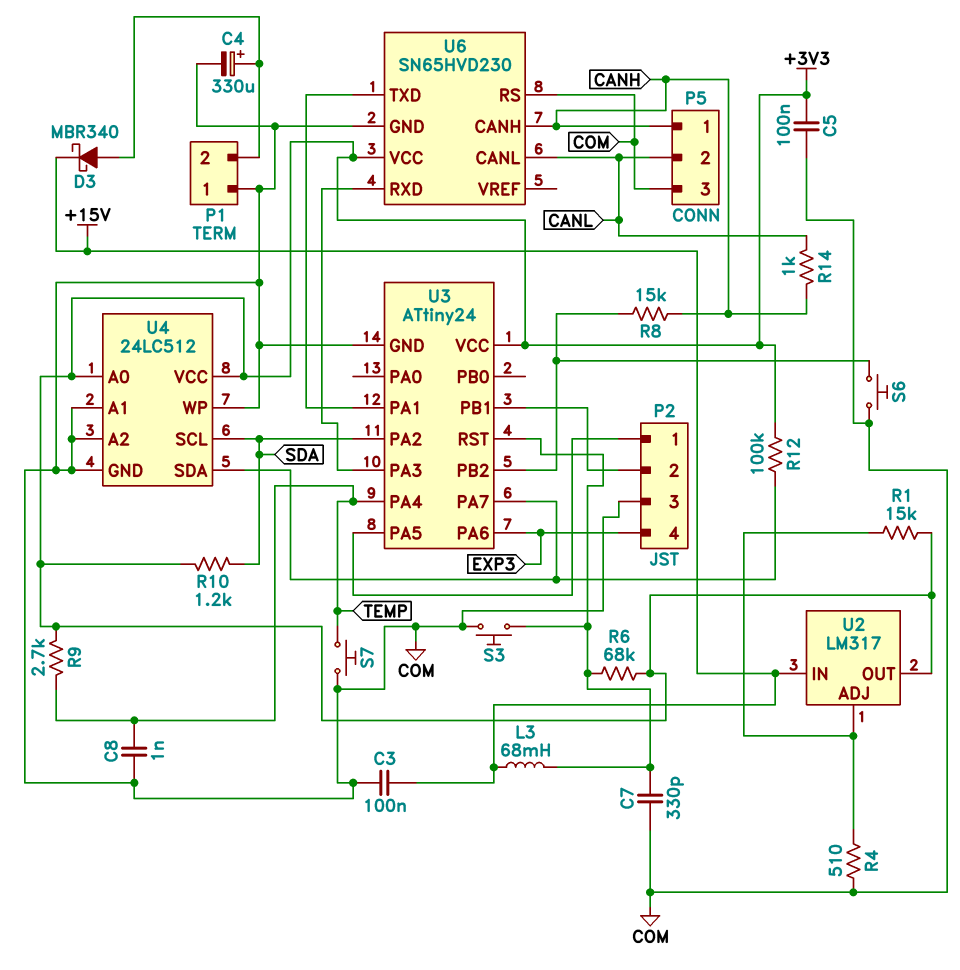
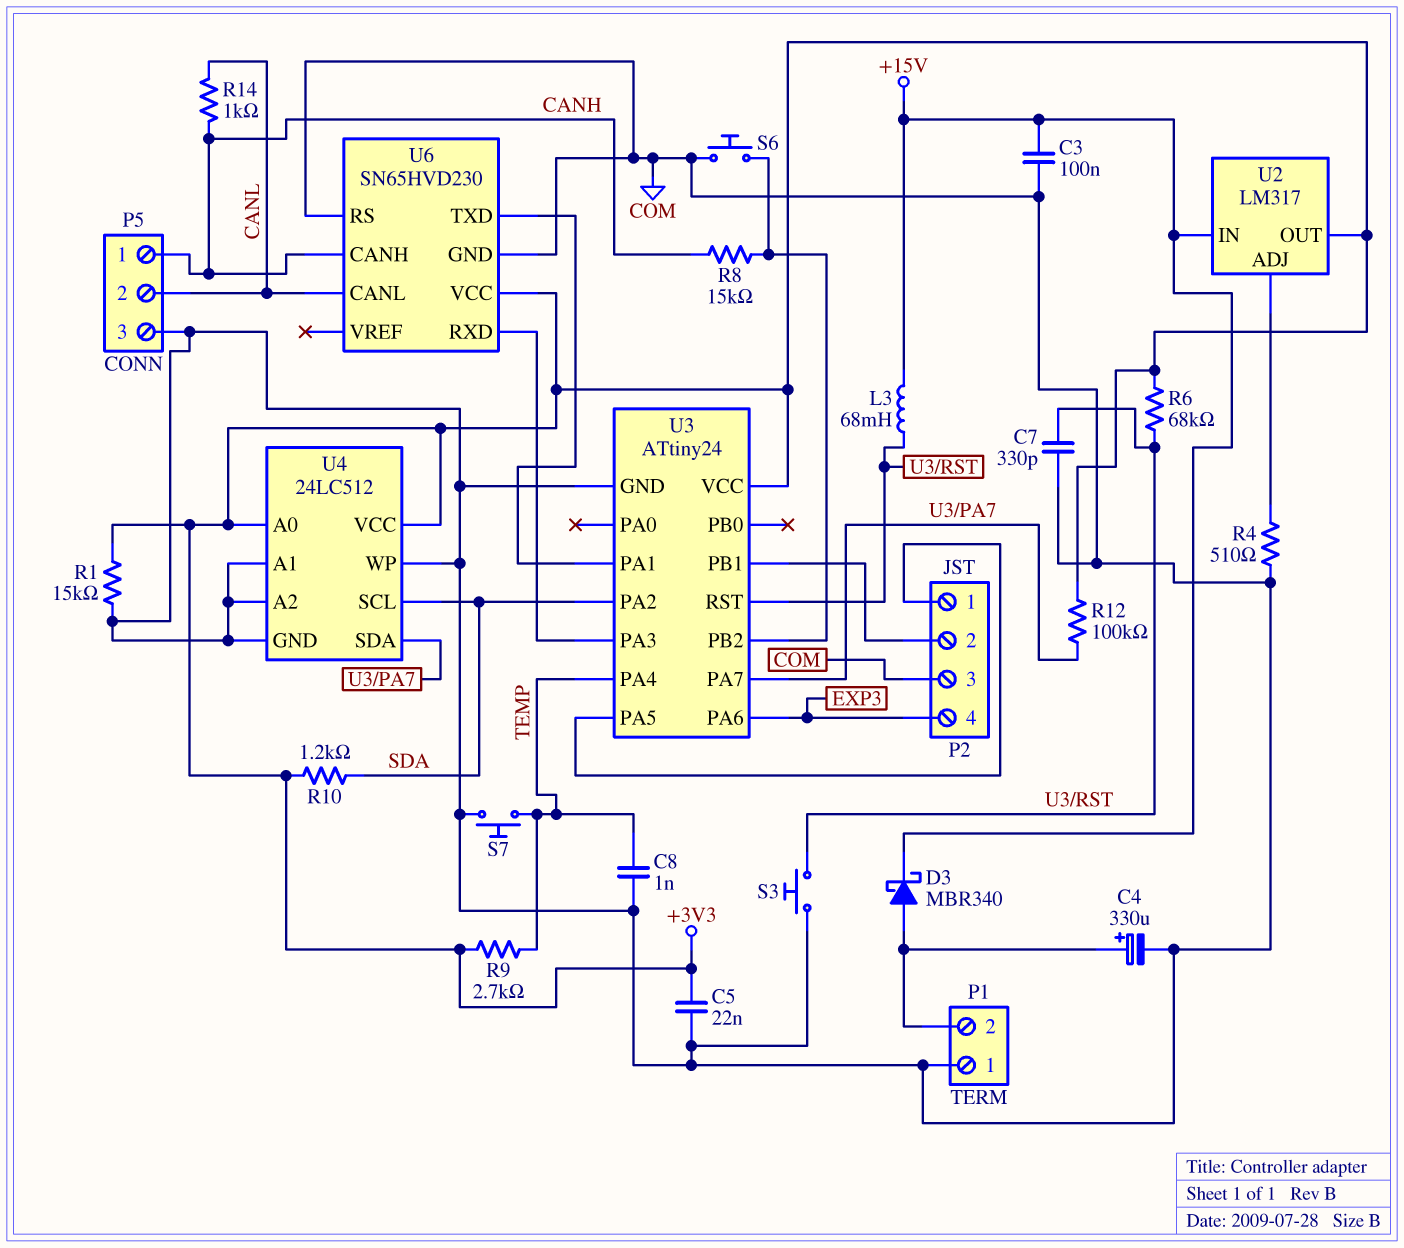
C5: 100nF (+3V3, COM) -> 22nF (+3V3, COM)
R1: 15k (+3V3, U2/ADJ) -> 15k (+3V3, COM)

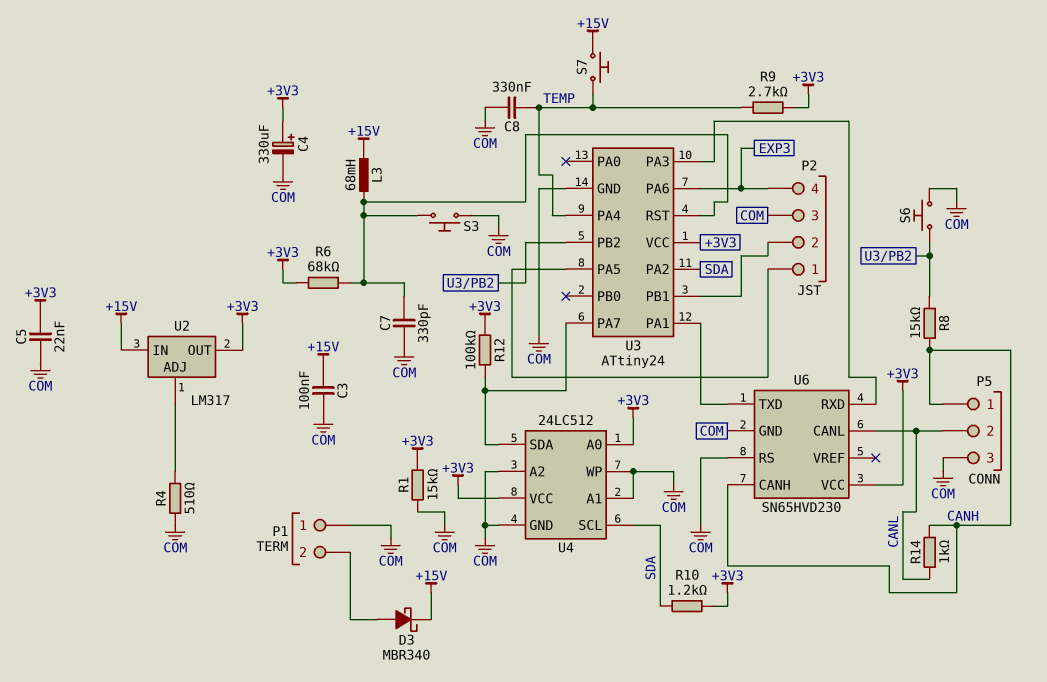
C4: 330uF (plus P1/2, minus COM) -> 330uF (plus +3V3, minus COM)
C8: 1nF (COM, TEMP) -> 330nF (COM, TEMP)
S7: button (COM, TEMP) -> button (+15V, TEMP)

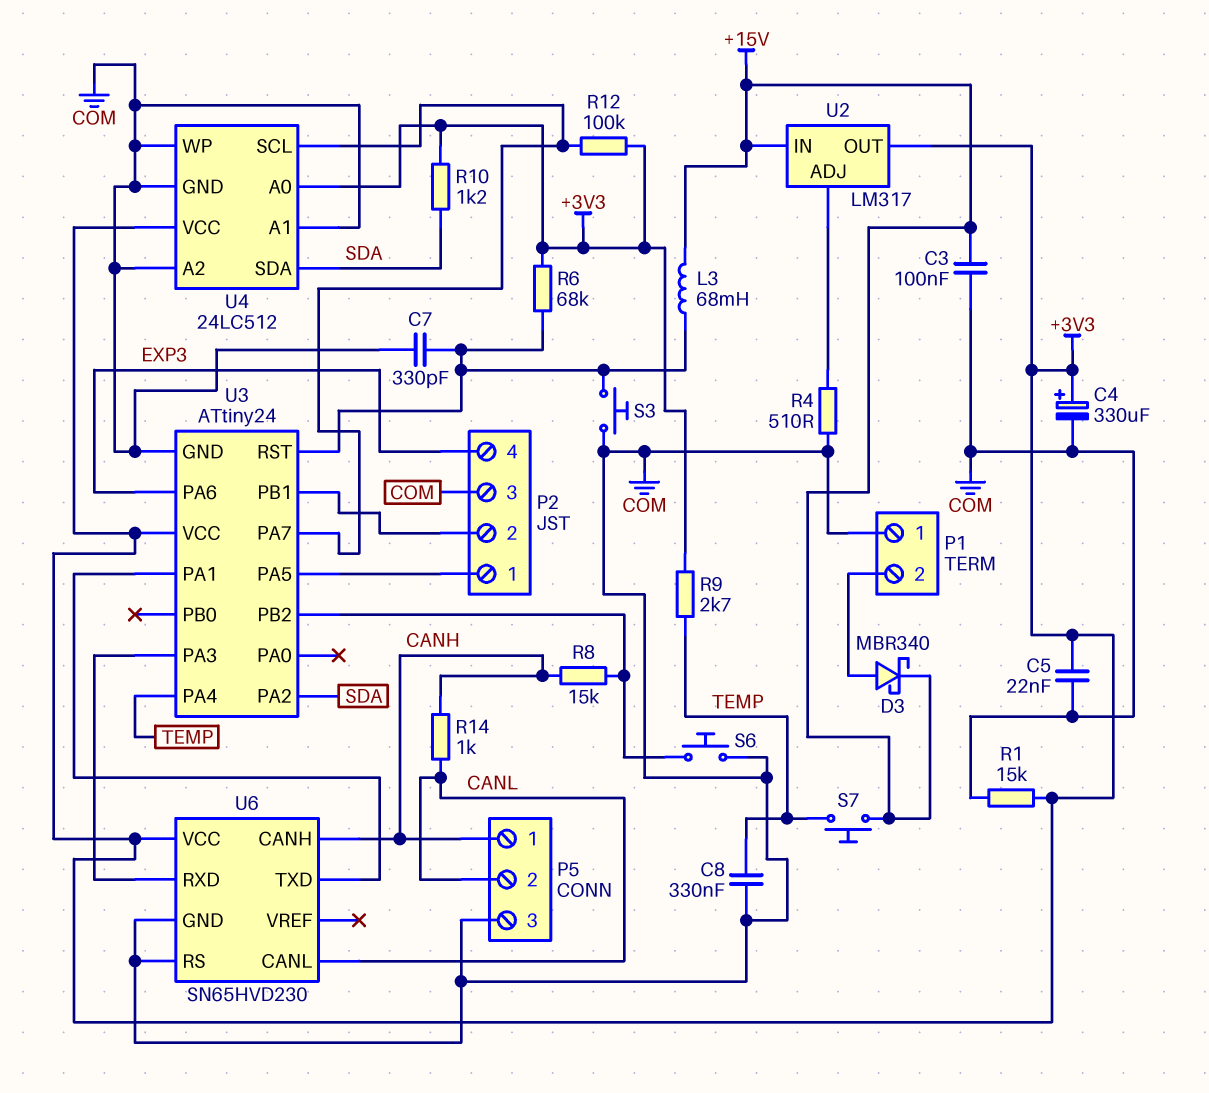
U4 pin SCL: SDA -> U3/PA7
U4 pin SDA: U3/PA7 -> SDA

